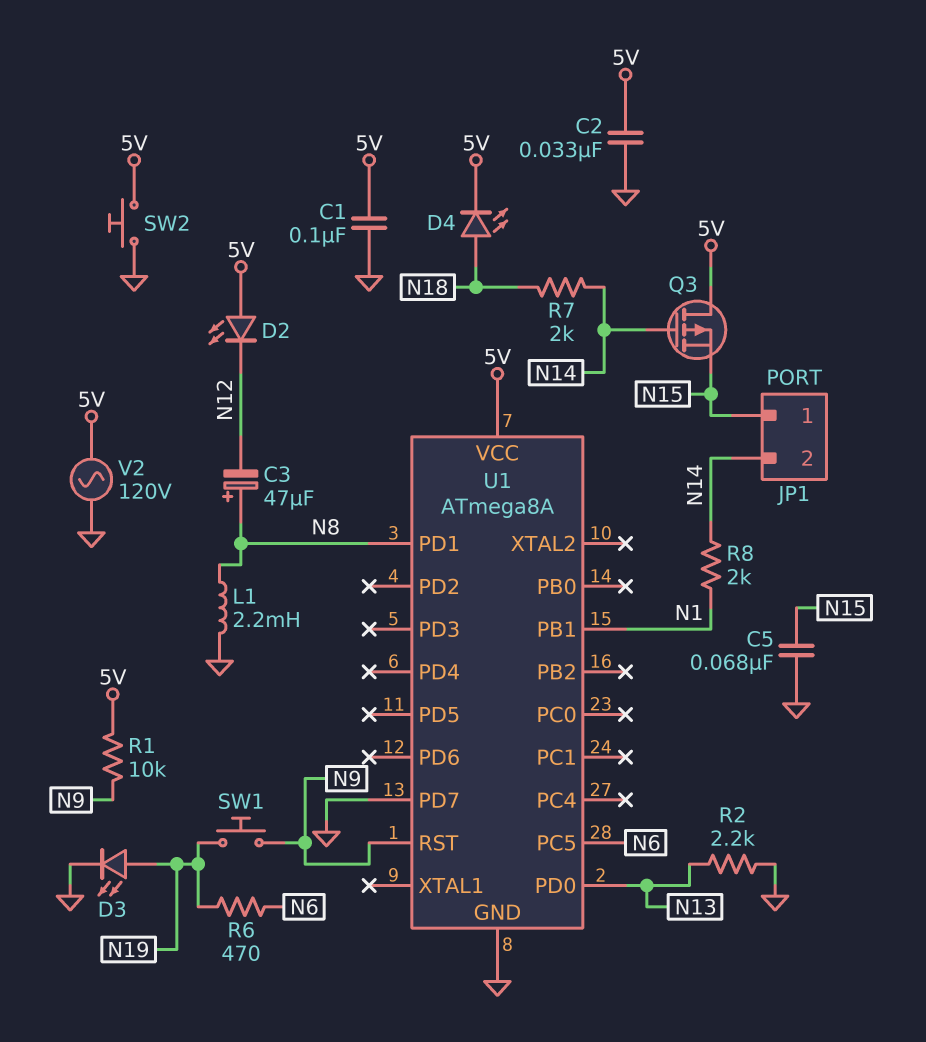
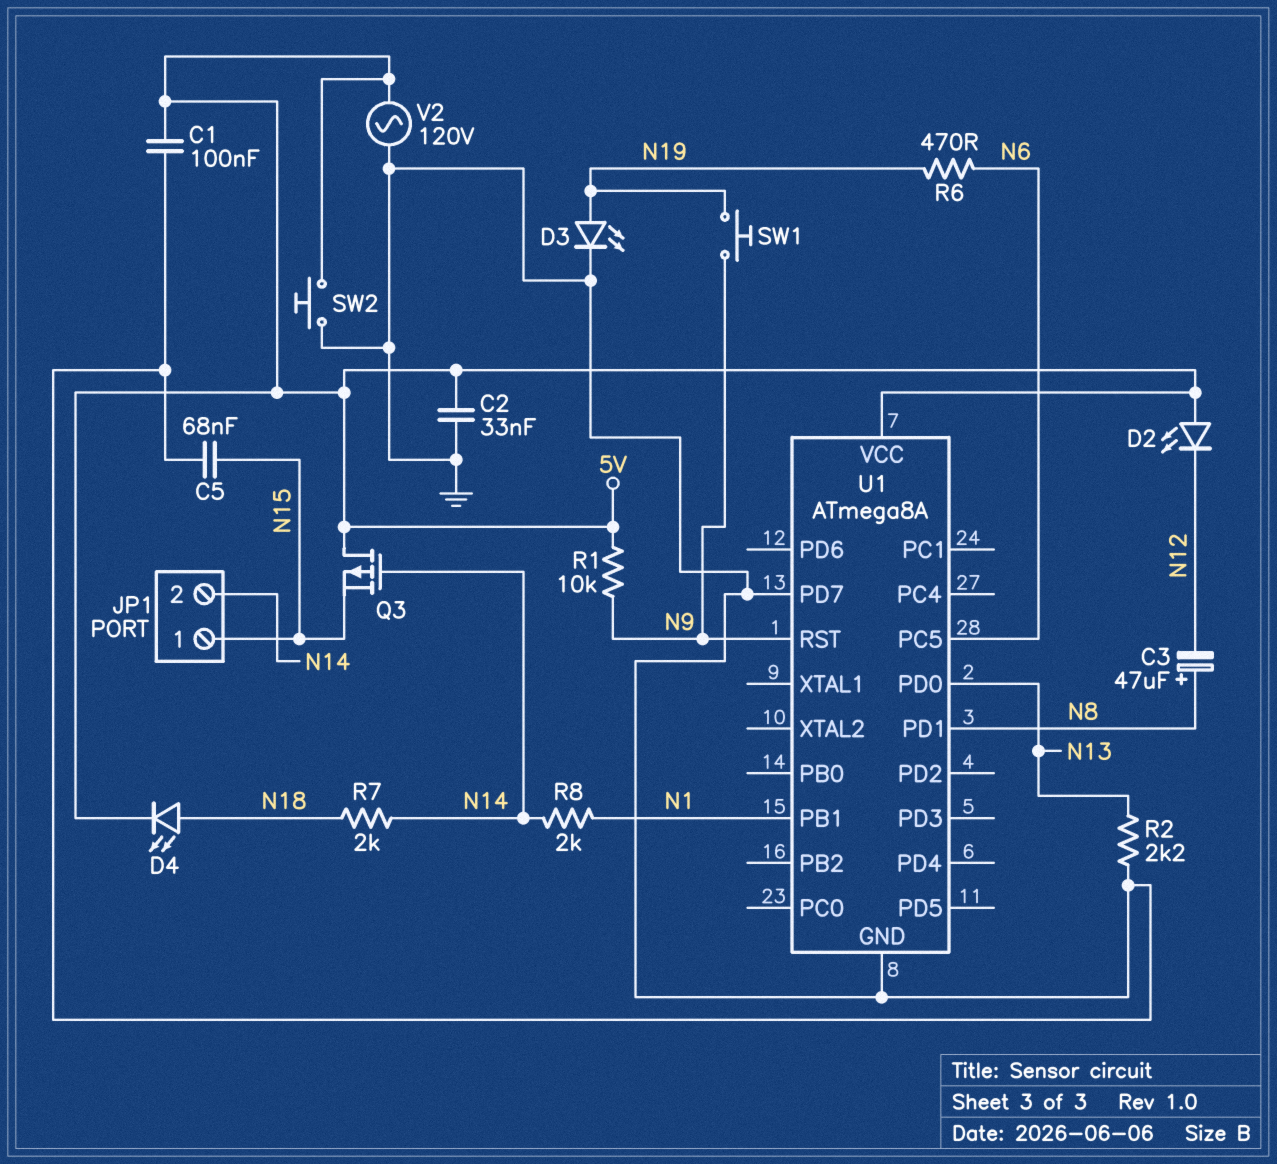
L1: 2.2mH (GND, N8) -> none

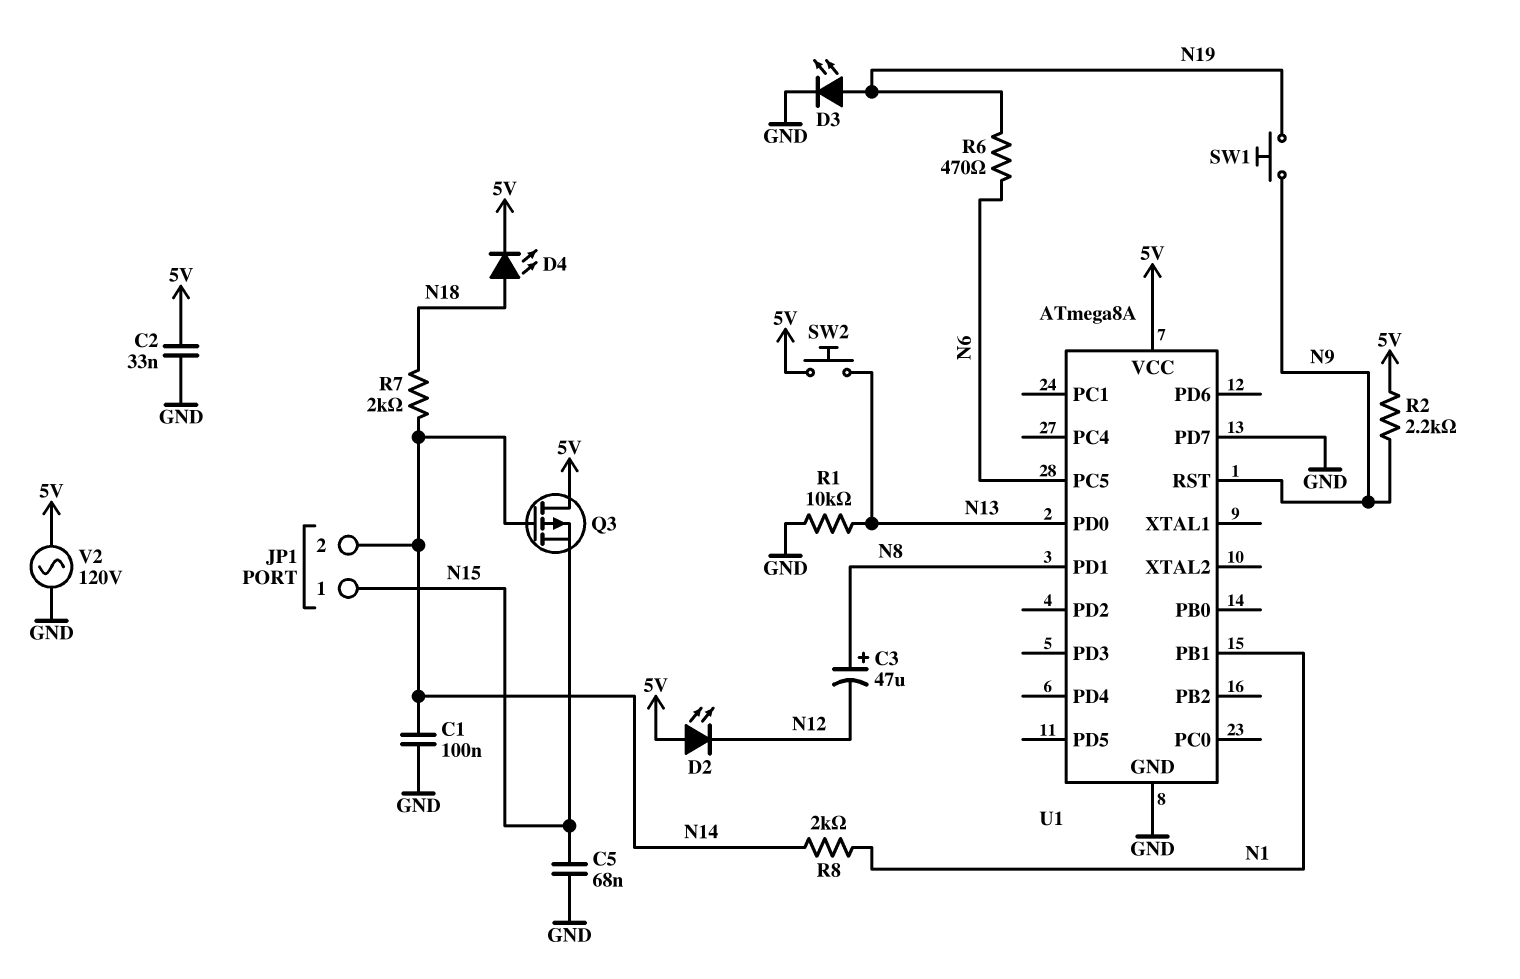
C1: 100nF (5V, GND) -> 100nF (GND, N14)
R1: 10k (5V, N9) -> 10k (GND, N13)
R2: 2.2k (GND, N13) -> 2.2k (5V, N9)
SW2: button (5V, GND) -> button (5V, N13)

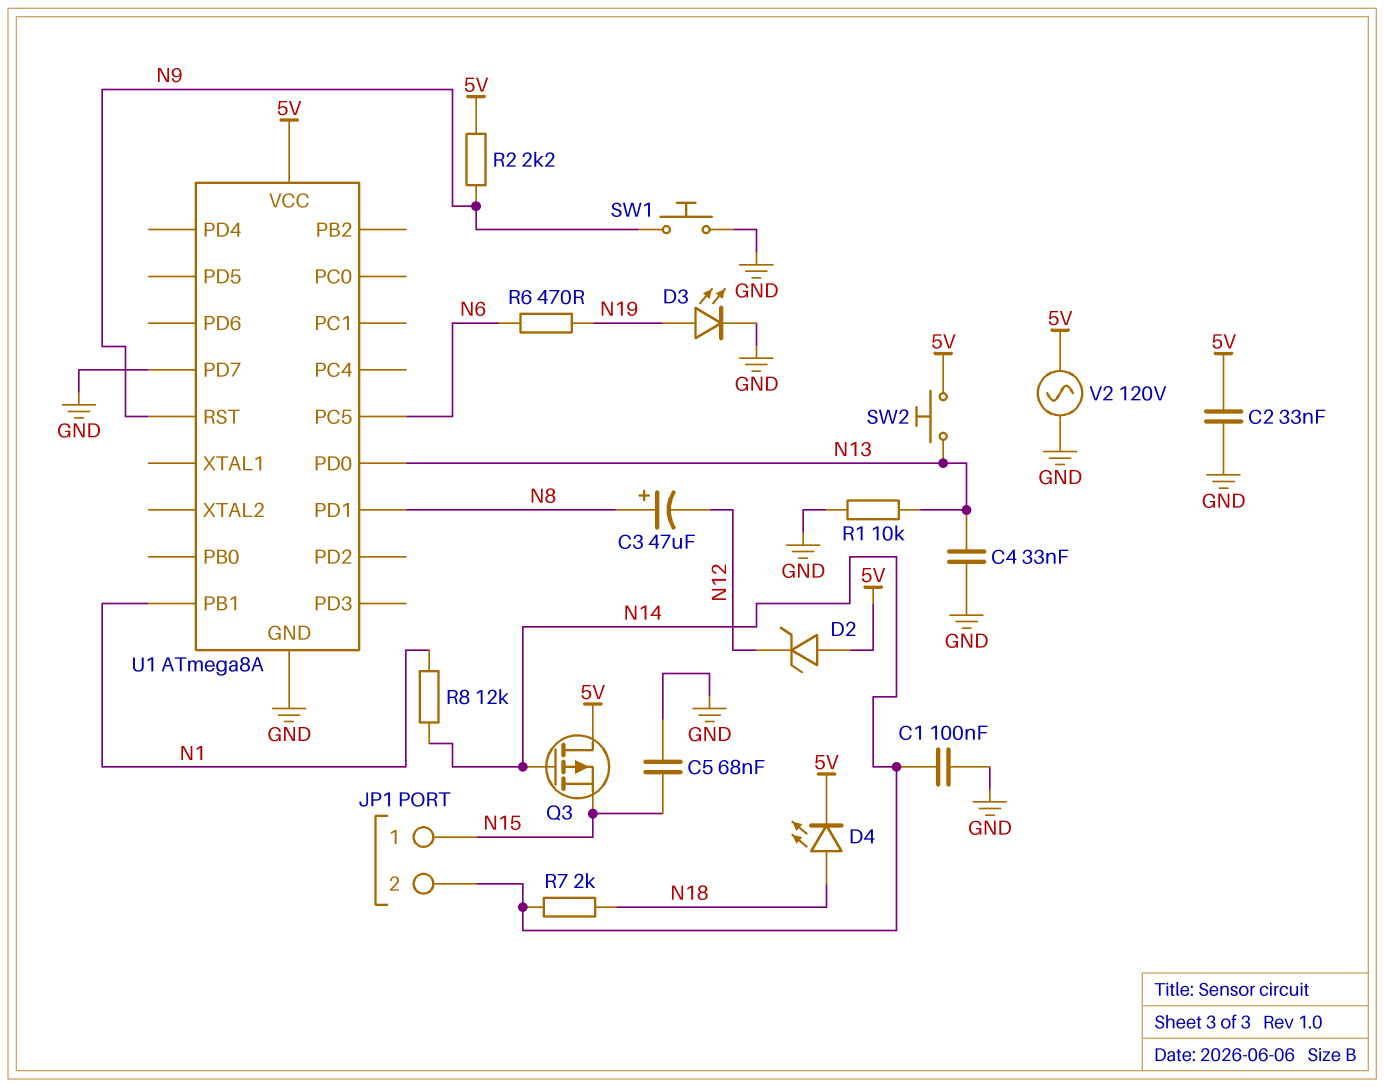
C4: none -> 33nF (GND, N13)
D2: LED (A 5V, K N12) -> zener (A 5V, K N12)
R8: 2k (N1, N14) -> 12k (N1, N14)
SW1: button (N9, N19) -> button (GND, N9)

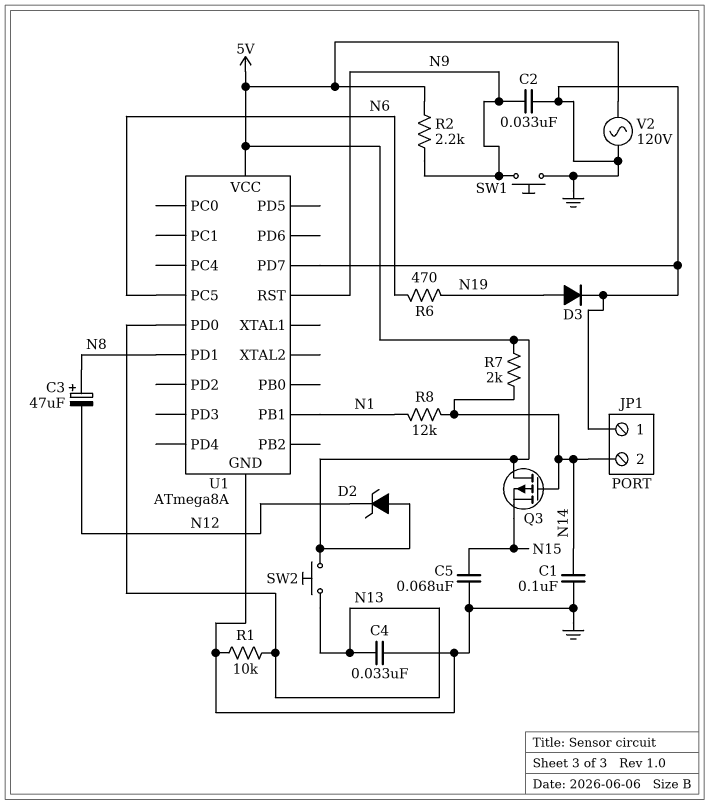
C2: 33nF (5V, GND) -> 33nF (GND, N9)
D3: LED (A N19, K GND) -> diode (A N19, K GND)
D4: LED (A N18, K 5V) -> none
JP1 pin 1: N15 -> GND
R7: 2k (N14, N18) -> 2k (5V, N14)

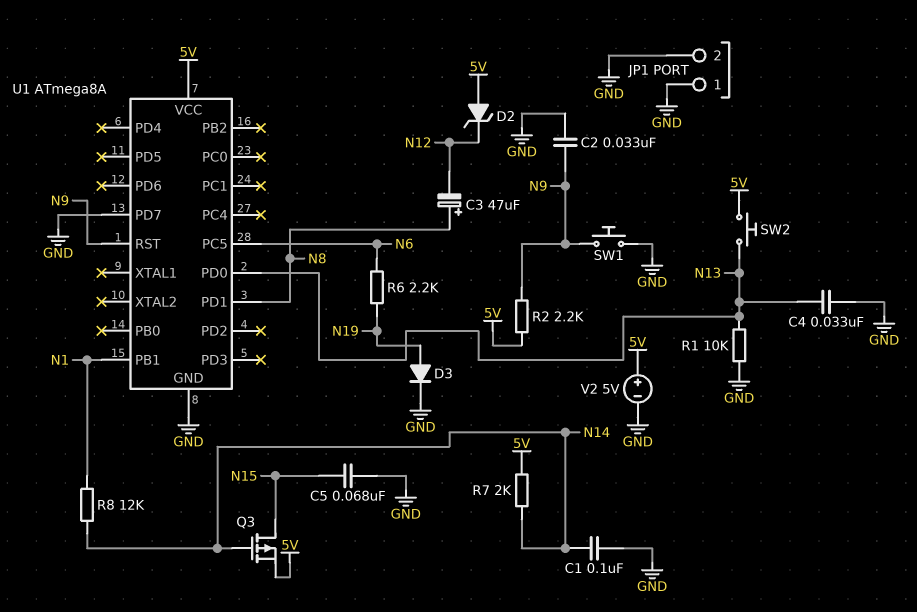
JP1 pin 2: N14 -> GND
Q3: PMOS (G N14, D 5V, S N15) -> PMOS (G N14, D N15, S 5V)
R6: 470 (N6, N19) -> 2.2k (N6, N19)
V2: AC 120V (5V, GND) -> 5V (plus 5V, minus GND)

